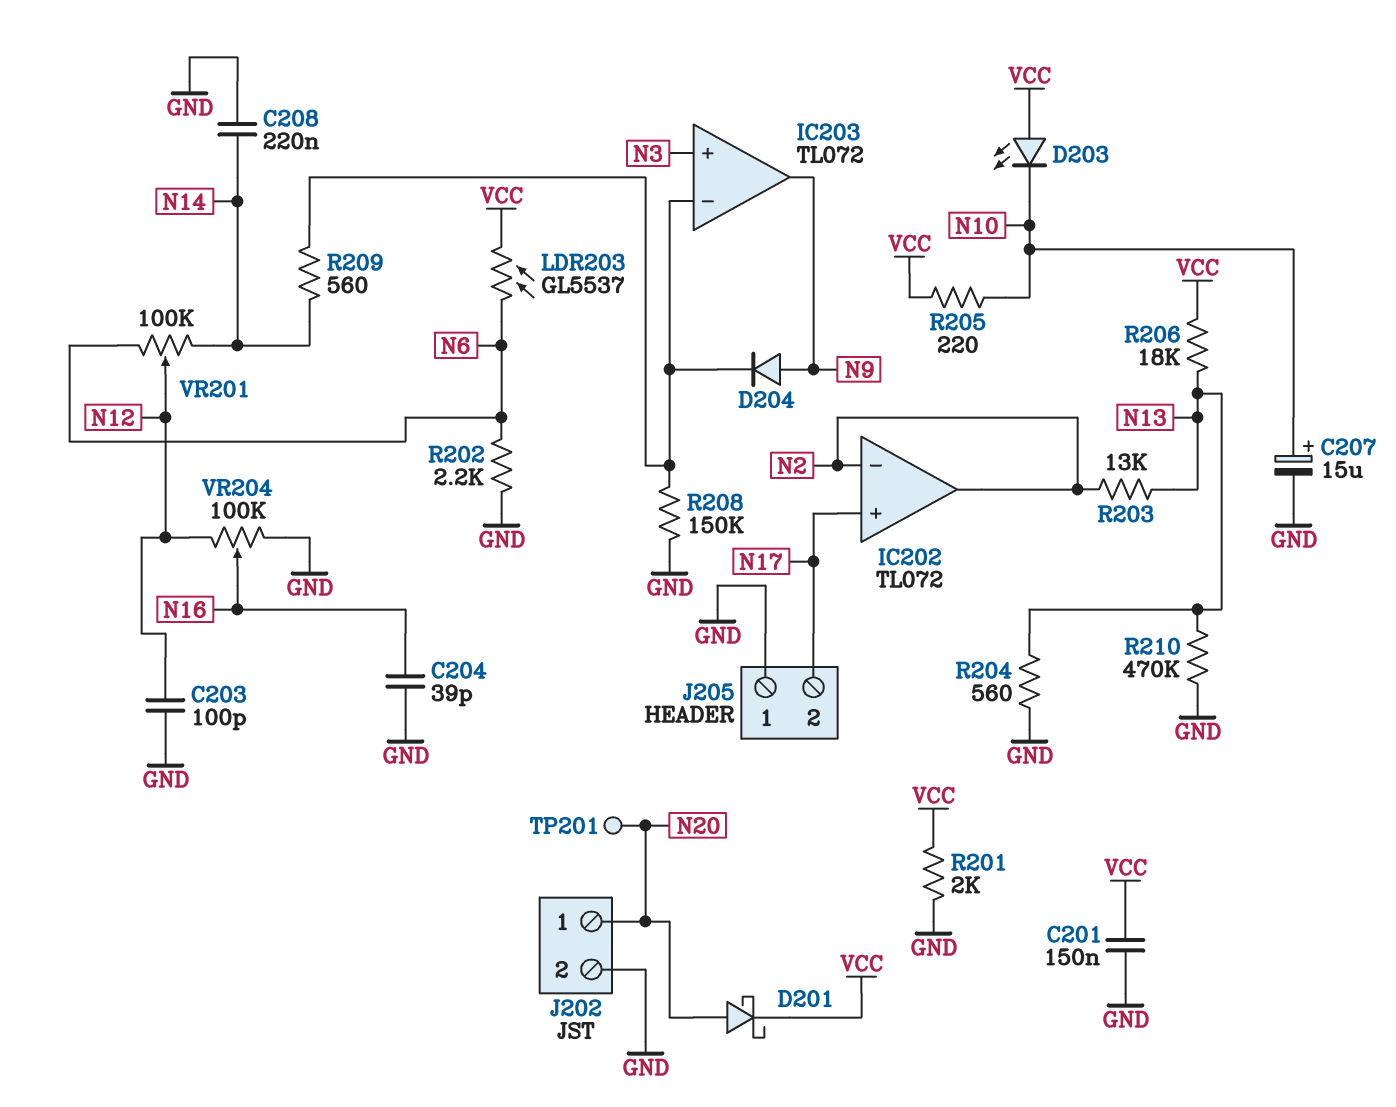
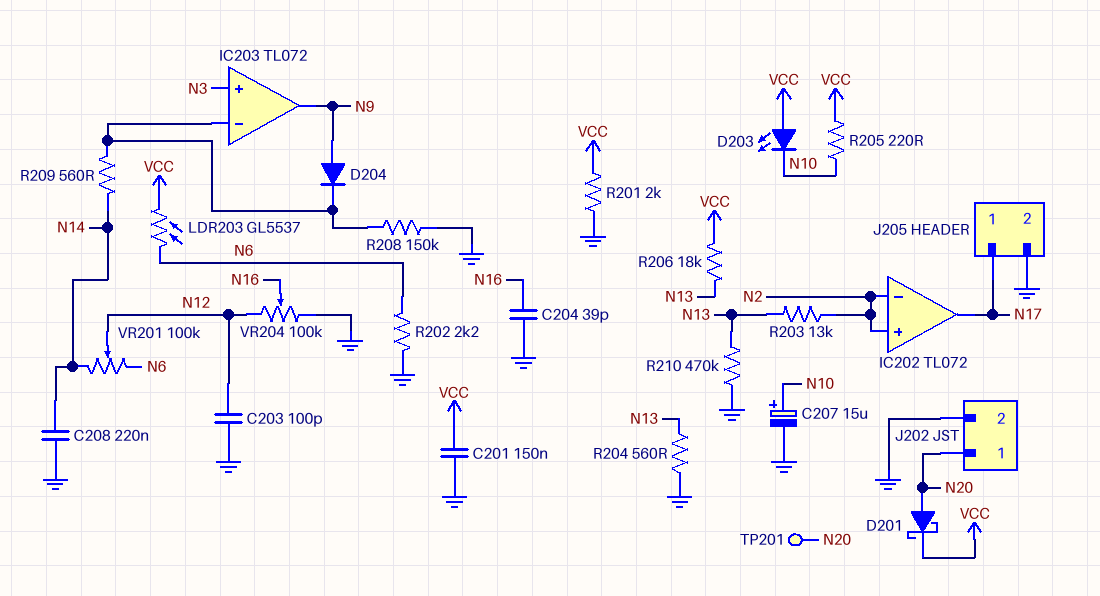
IC202 pin in+: N17 -> N2
IC202 pin out: N2 -> N17
J205 pin 1: GND -> N17
J205 pin 2: N17 -> GND

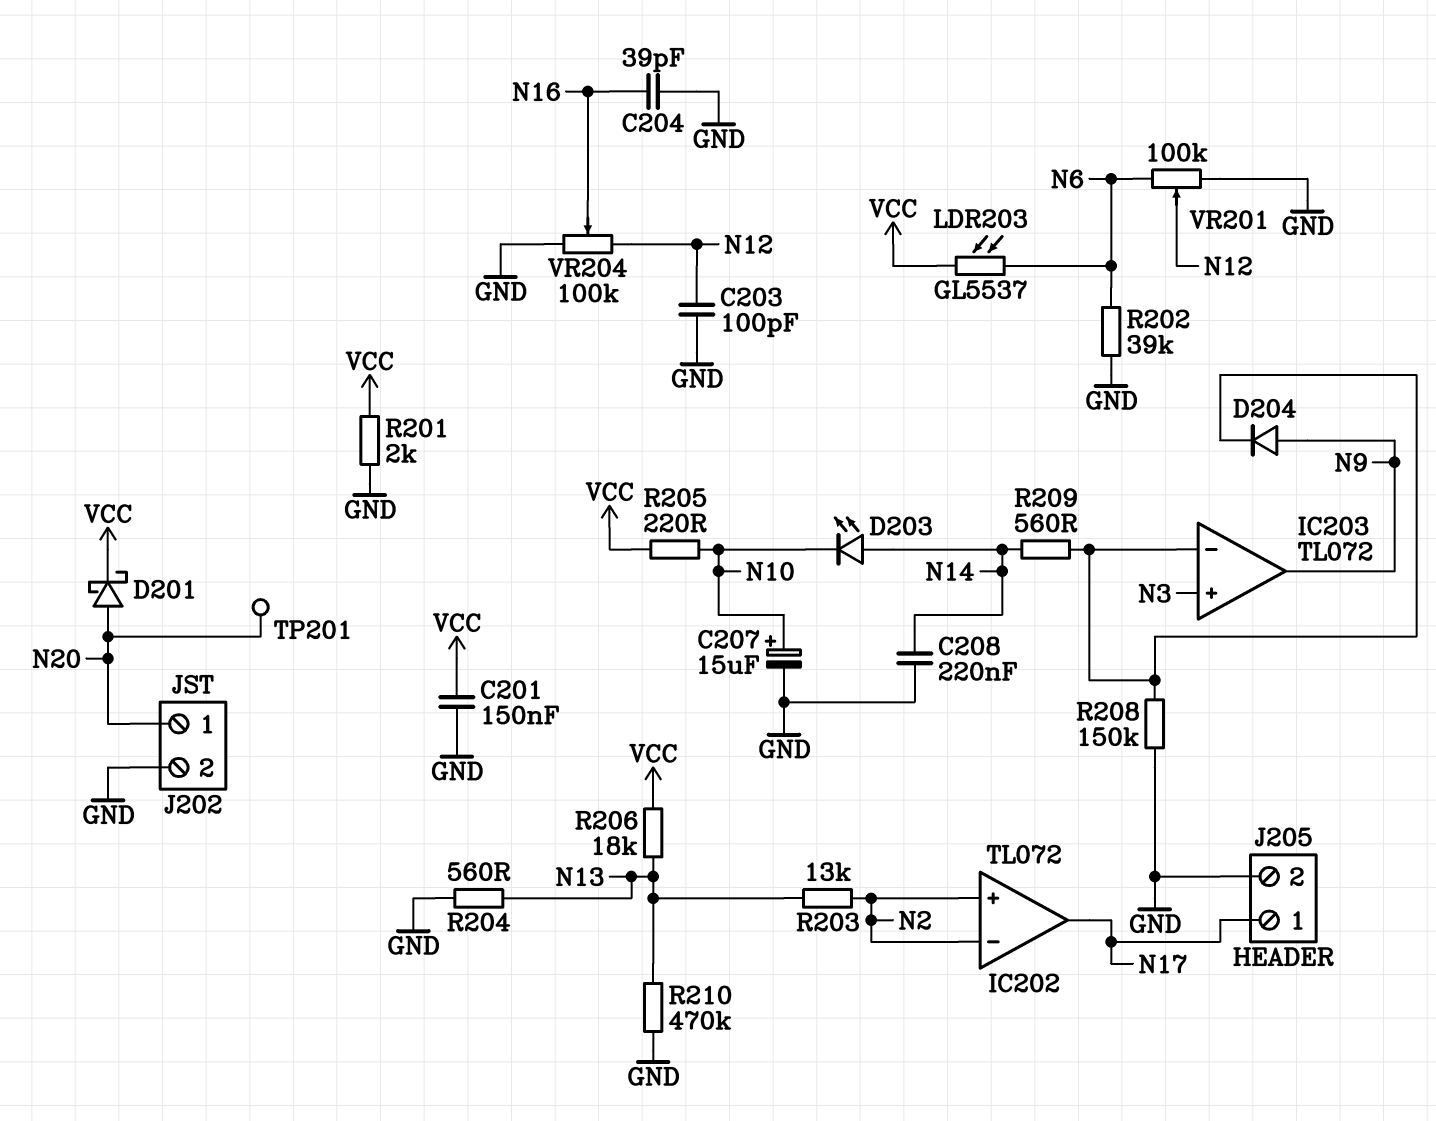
D203: LED (A VCC, K N10) -> LED (A N14, K N10)
R202: 2.2k (GND, N6) -> 39k (GND, N6)
VR201: 100k (N6, N14, wiper N12) -> 100k (GND, N6, wiper N12)

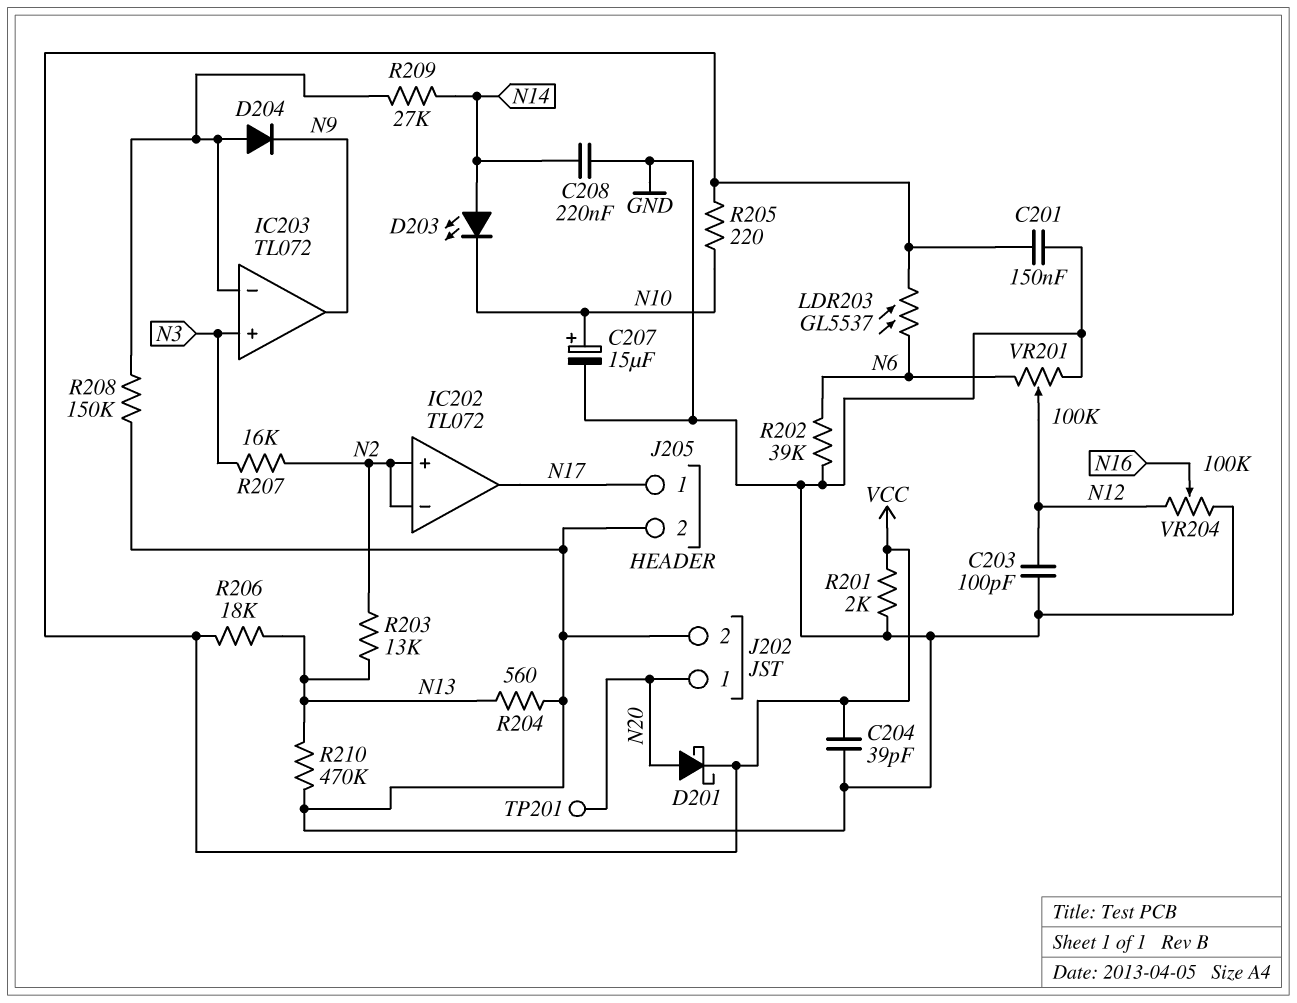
C204: 39pF (GND, N16) -> 39pF (GND, VCC)
D204: diode (A N9, K IC203/in-) -> diode (A IC203/in-, K N9)
R207: none -> 16k (N2, N3)
R209: 560 (IC203/in-, N14) -> 27k (IC203/in-, N14)

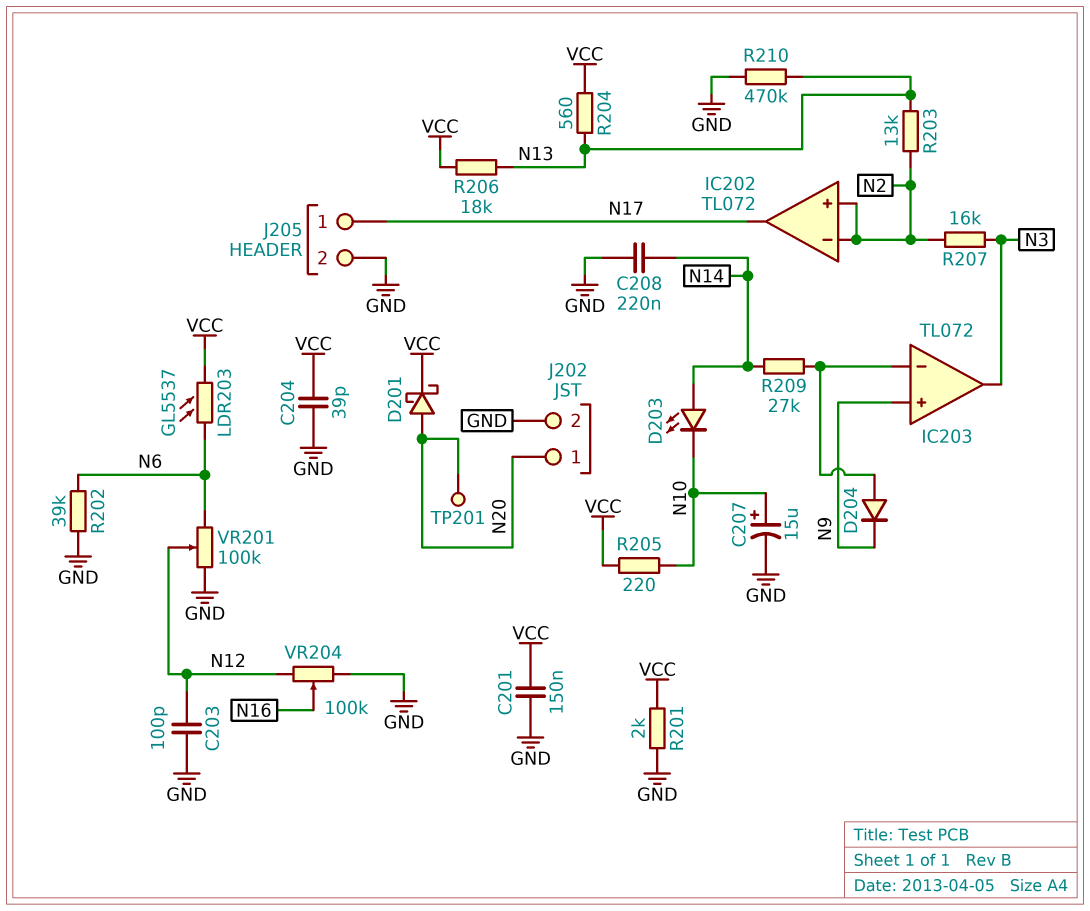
IC203 pin in+: N3 -> N9
IC203 pin out: N9 -> N3
R204: 560 (GND, N13) -> 560 (N13, VCC)
R208: 150k (GND, IC203/in-) -> none

